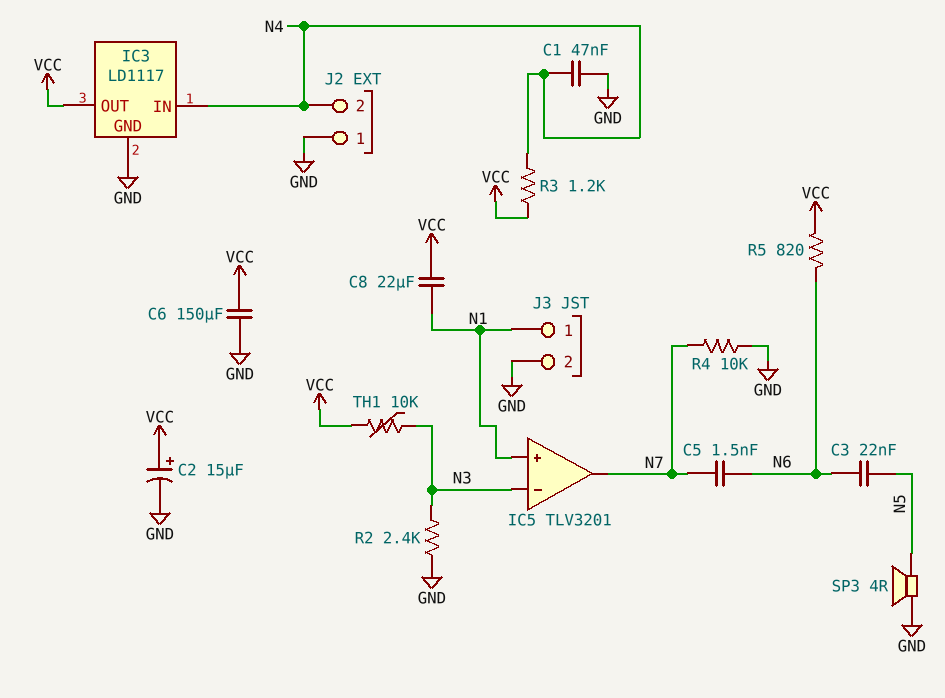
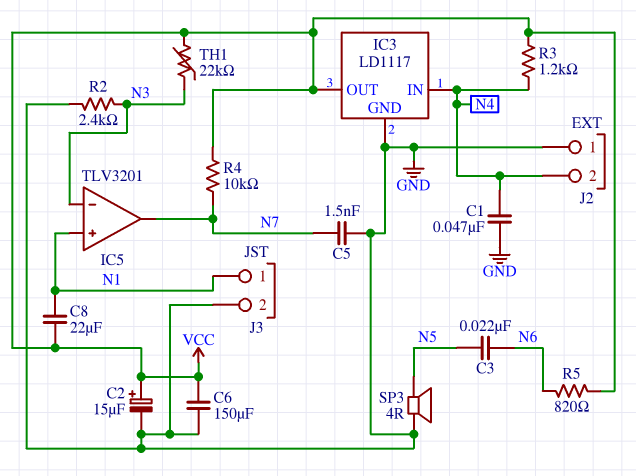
C5: 1.5nF (N6, N7) -> 1.5nF (GND, N7)
R4: 10k (GND, N7) -> 10k (N7, VCC)
TH1: 10k (N3, VCC) -> 22k (N3, VCC)

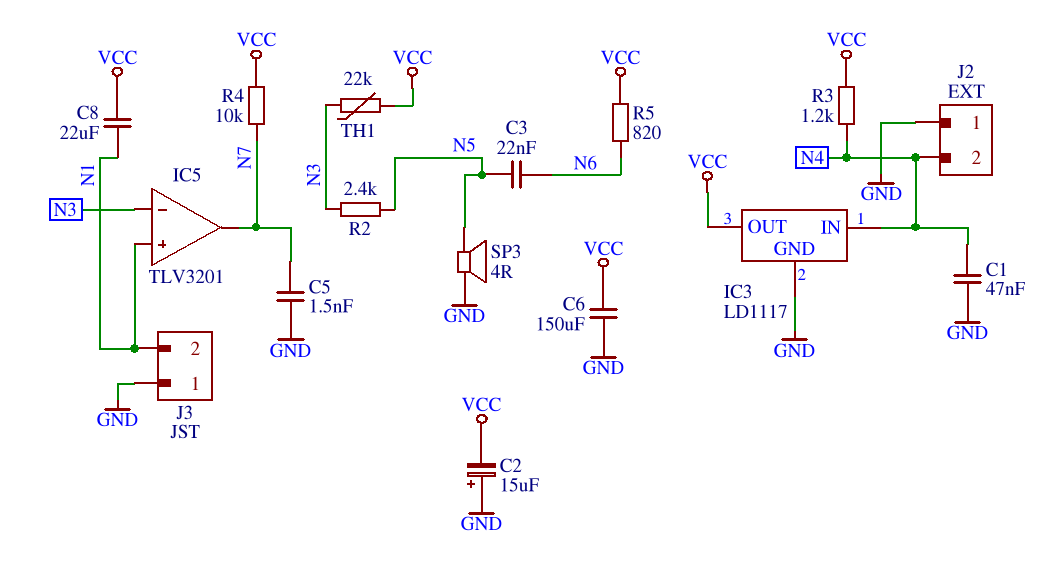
C2: 15uF (plus VCC, minus GND) -> 15uF (plus GND, minus VCC)
J3 pin 1: N1 -> GND
J3 pin 2: GND -> N1
R2: 2.4k (GND, N3) -> 2.4k (N3, N5)

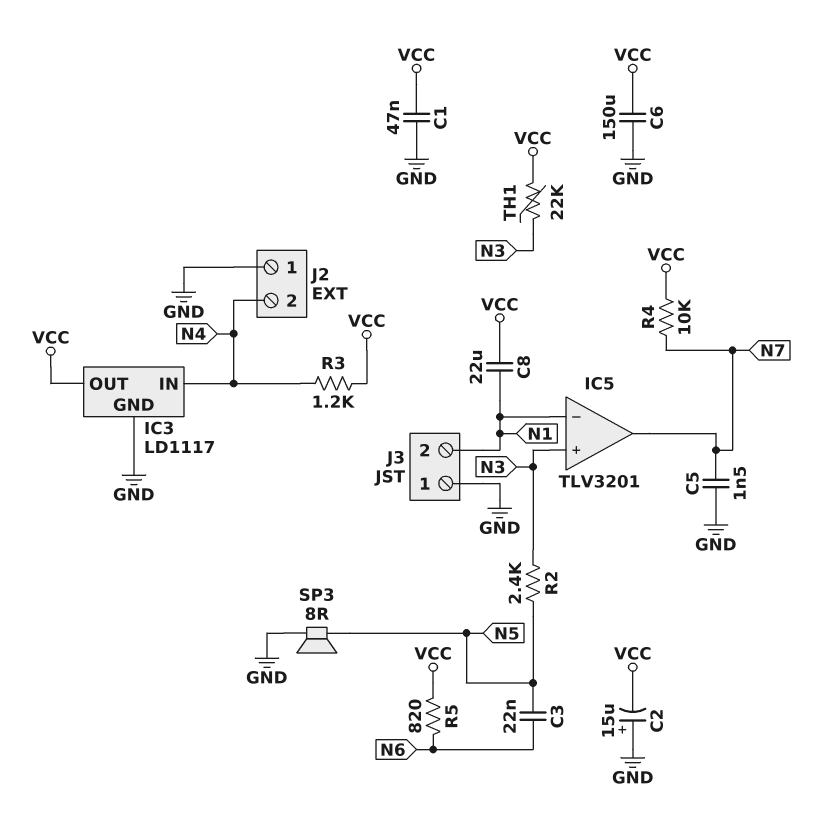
C1: 47nF (GND, N4) -> 47nF (GND, VCC)
IC5 pin in+: N1 -> N3
IC5 pin in-: N3 -> N1
SP3: speaker 4R (GND, N5) -> speaker 8R (GND, N5)

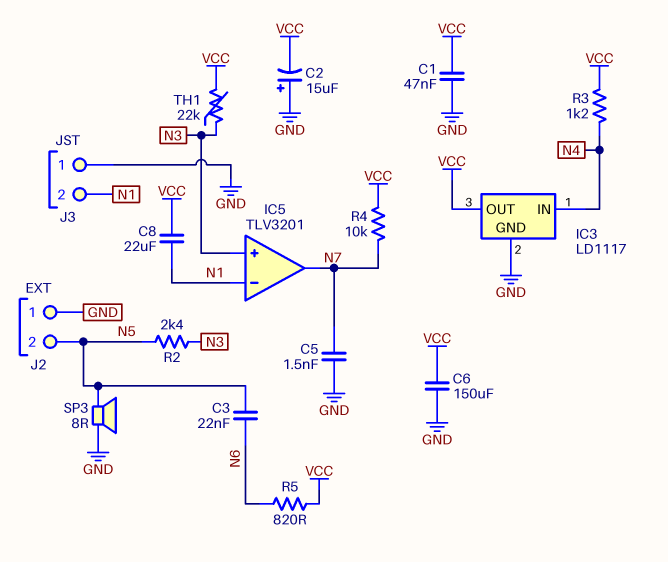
J2 pin 2: N4 -> N5

